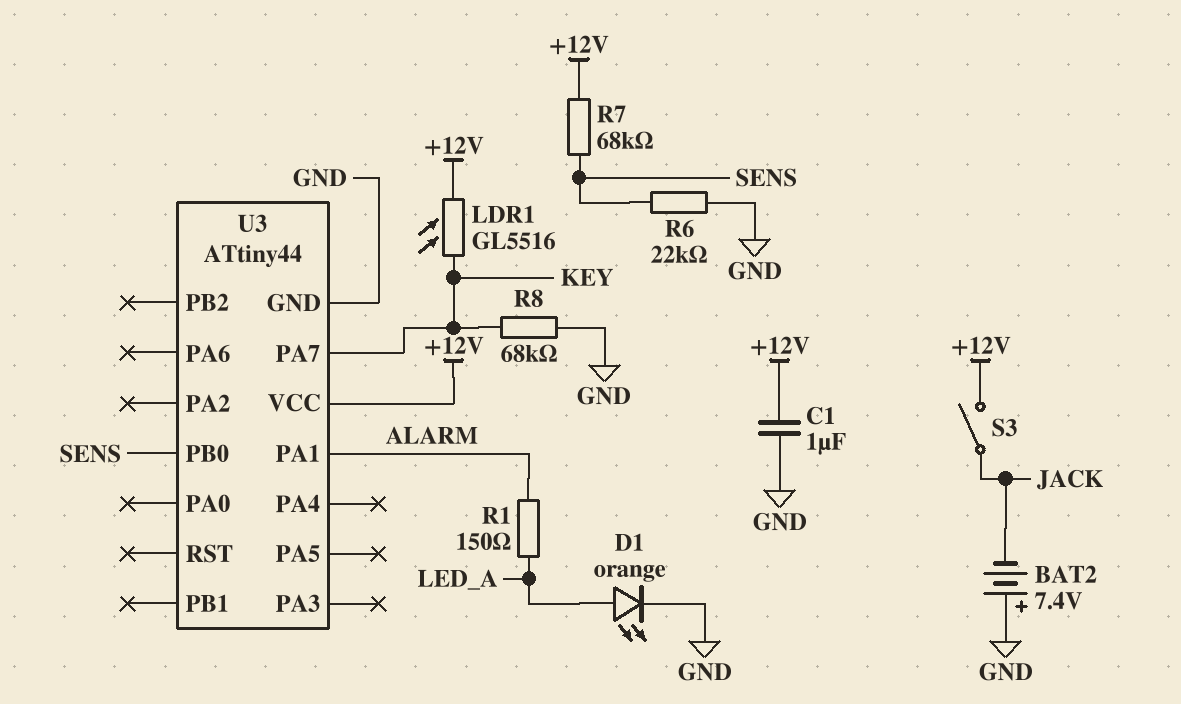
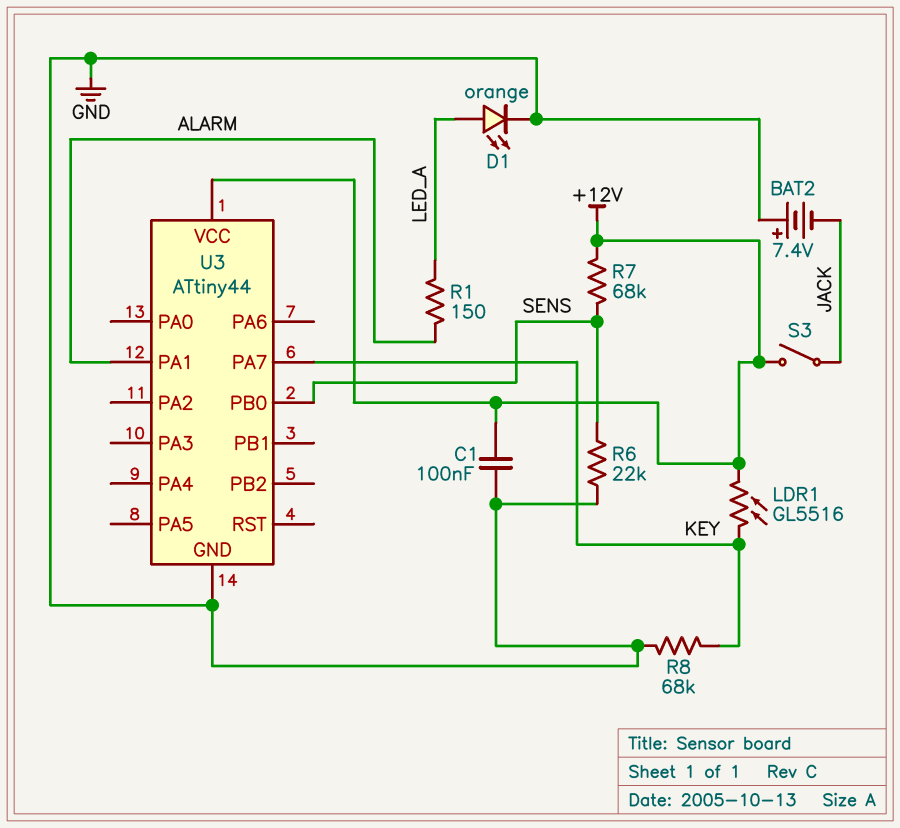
C1: 1uF (+12V, GND) -> 100nF (+12V, GND)

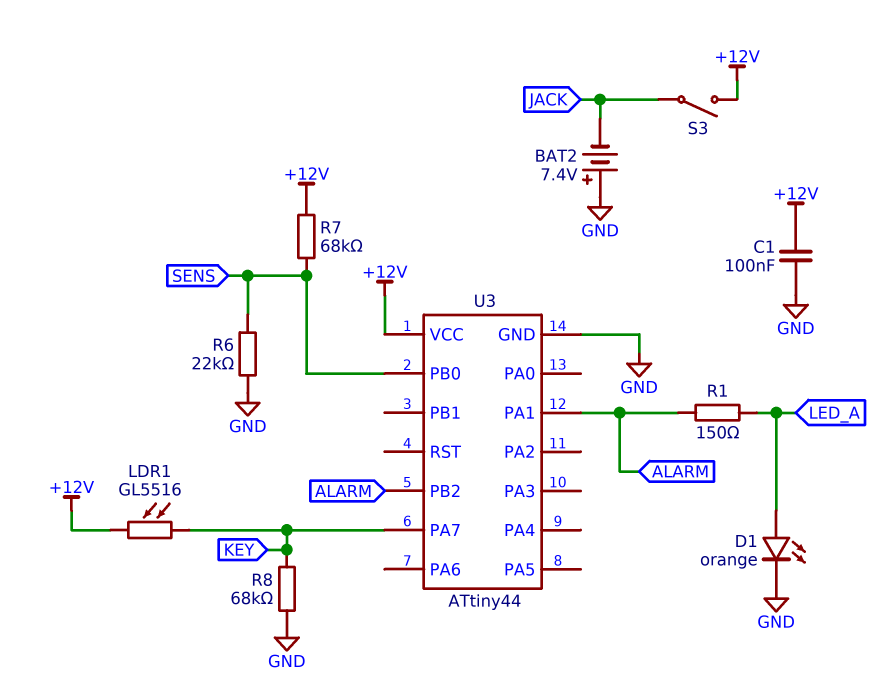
U3 pin PB2: none -> ALARM

